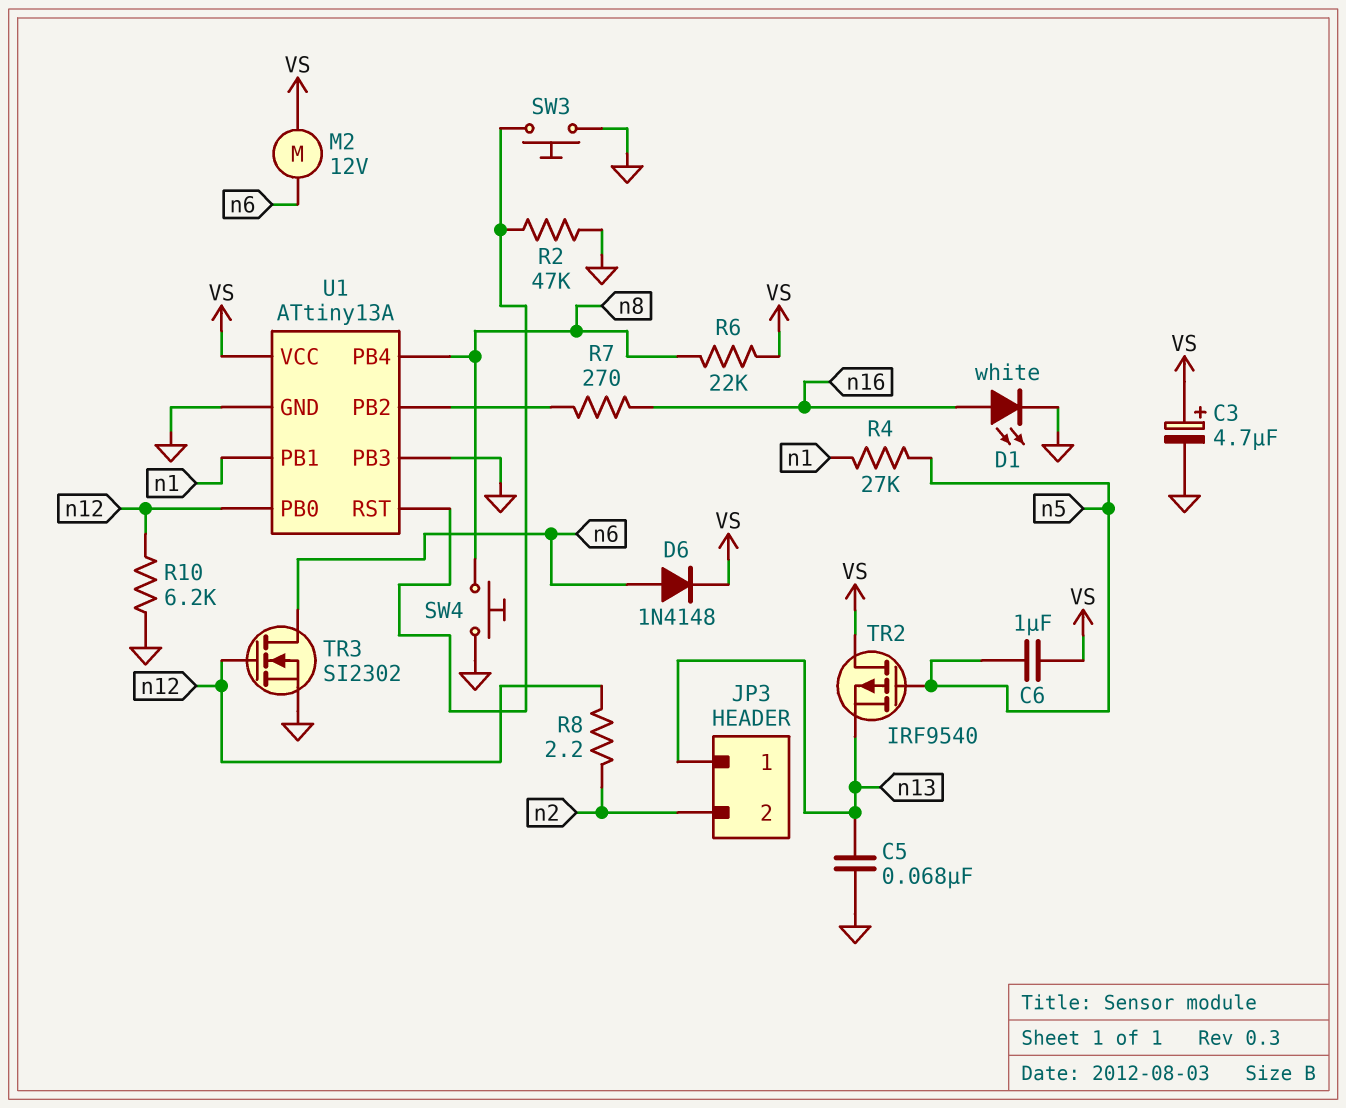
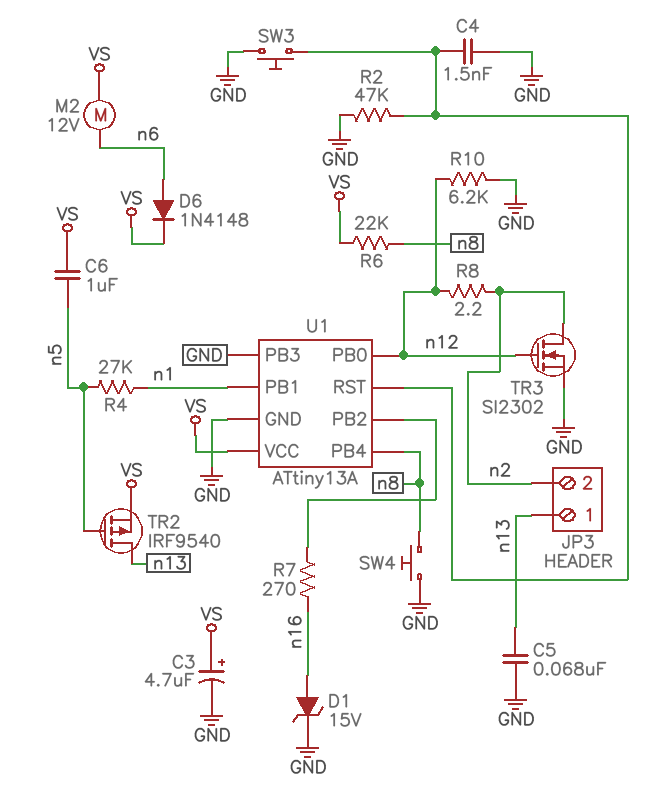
C4: none -> 1.5nF (GND, U1/RST)
D1: LED white (A n16, K GND) -> zener 15V (A n16, K GND)
TR2: PMOS IRF9540 (G n5, D VS, S n13) -> PMOS IRF9540 (G n5, D n13, S VS)
TR3: NMOS SI2302 (G n12, D n6, S GND) -> NMOS SI2302 (G n12, D n2, S GND)

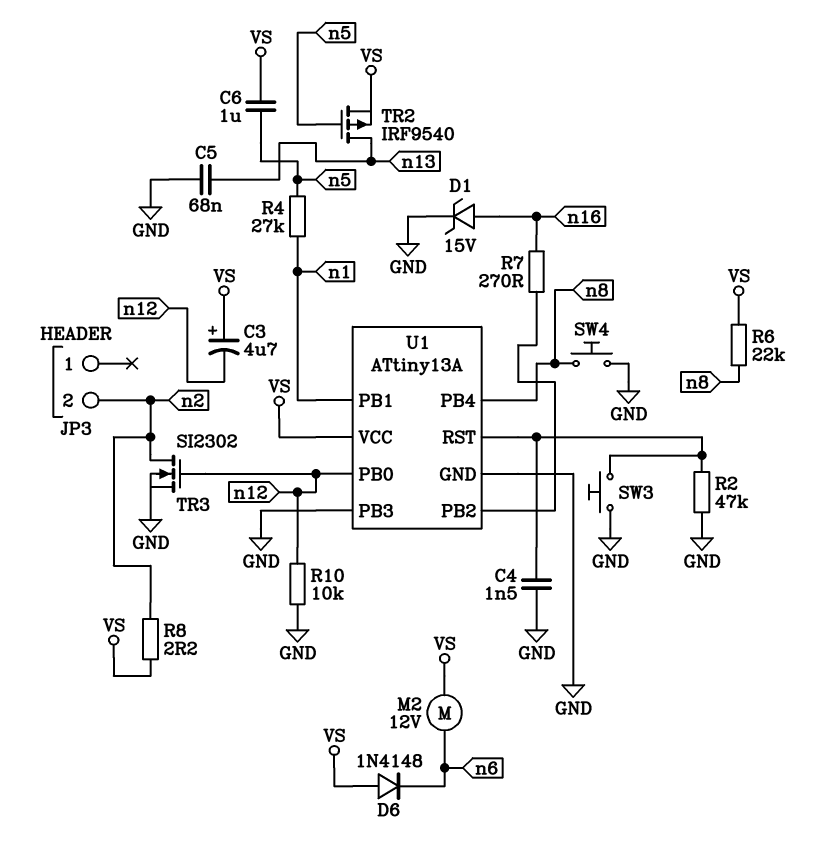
C3: 4.7uF (plus VS, minus GND) -> 4.7uF (plus VS, minus n12)
D6: diode 1N4148 (A n6, K VS) -> diode 1N4148 (A VS, K n6)
JP3 pin 1: n13 -> none
R8: 2.2 (n2, n12) -> 2.2 (VS, n2)
R10: 6.2k (GND, n12) -> 10k (GND, n12)

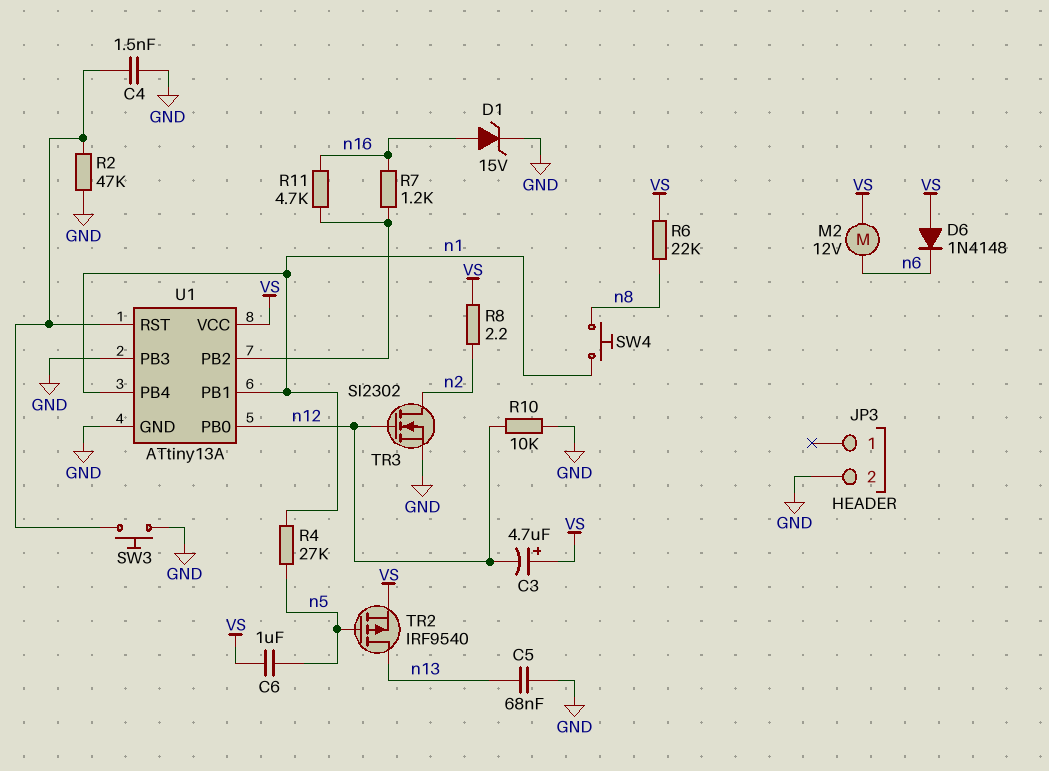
JP3 pin 2: n2 -> GND
R7: 270 (U1/PB2, n16) -> 1.2k (U1/PB2, n16)
R11: none -> 4.7k (U1/PB2, n16)
SW4: button (GND, n8) -> button (n1, n8)
U1 pin PB4: n8 -> n1

